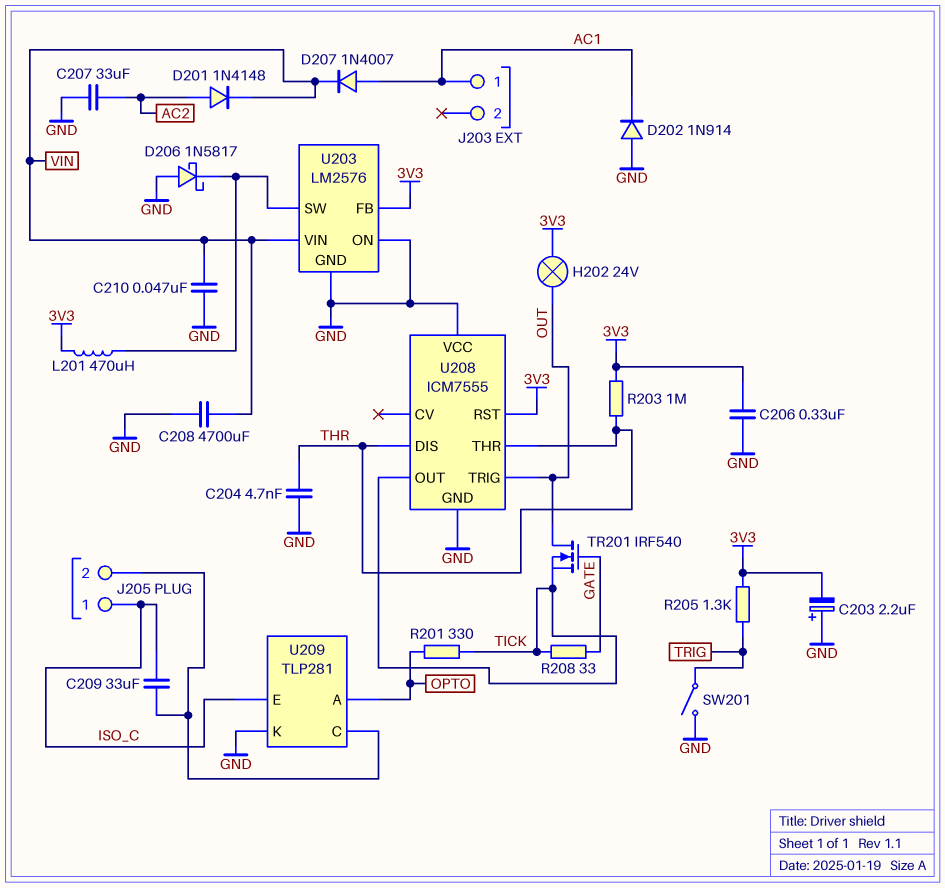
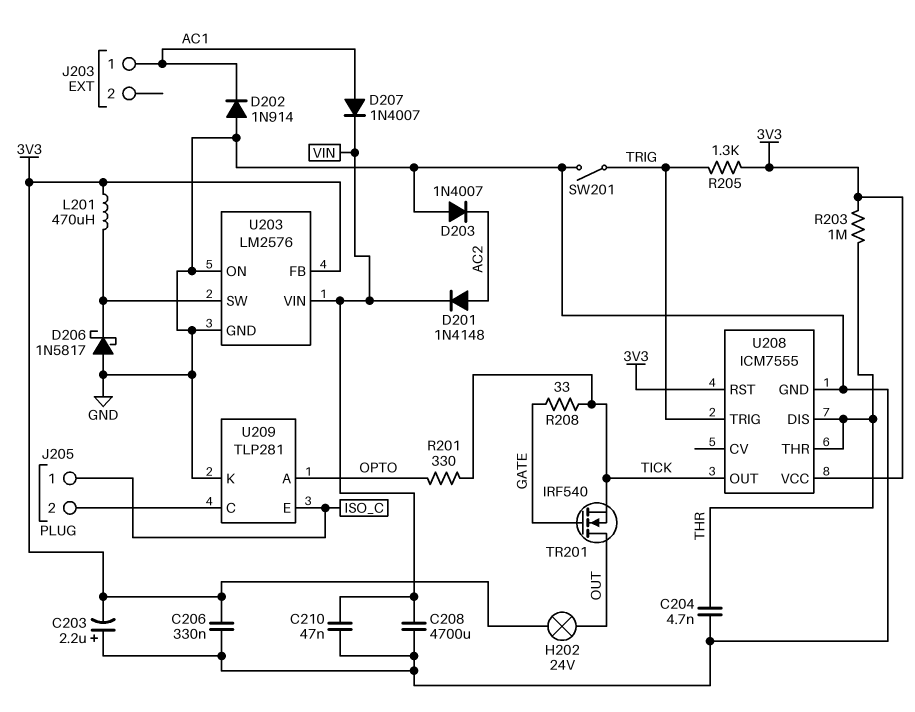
C207: 33uF (AC2, GND) -> none
C209: 33uF (ISO_C, J205/2) -> none
D203: none -> diode 1N4007 (A GND, K AC2)
U208 pin TRIG: OUT -> TRIG
U208 pin VCC: GND -> 3V3

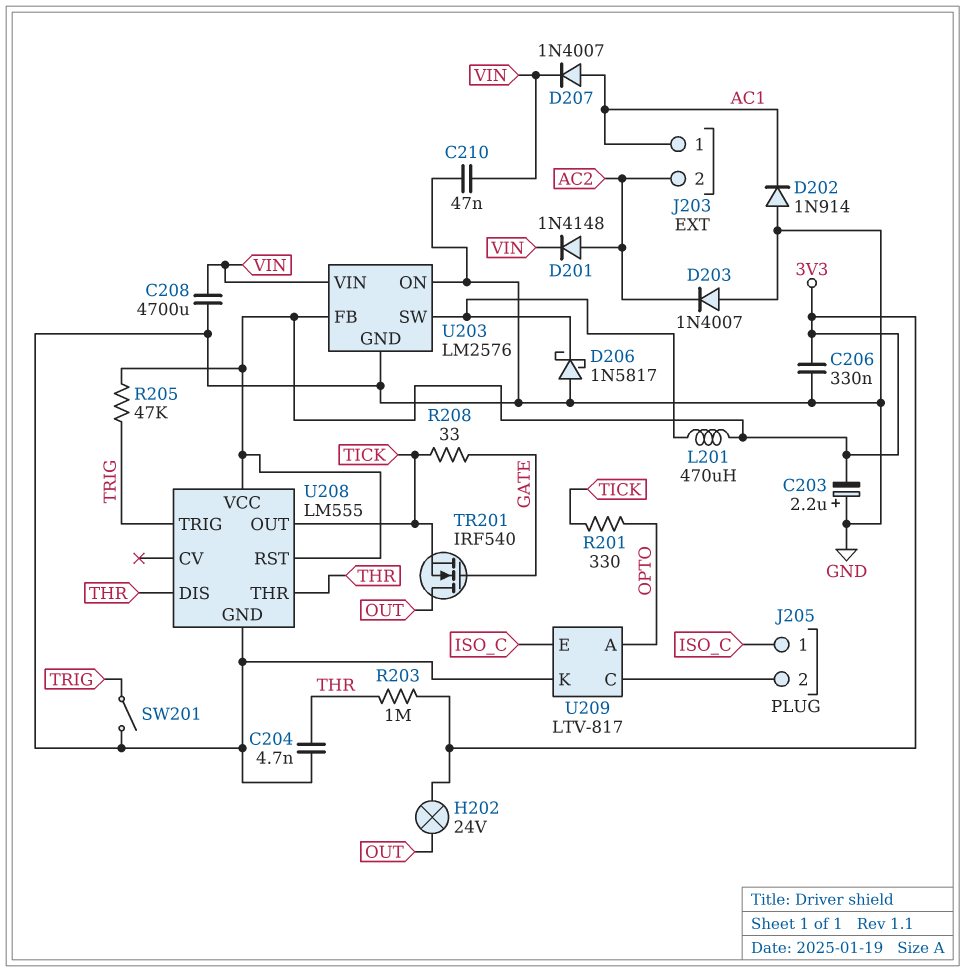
J203 pin 2: none -> AC2
R205: 1.3k (3V3, TRIG) -> 47k (3V3, TRIG)
U208: ICM7555 -> LM555
U209: TLP281 -> LTV-817

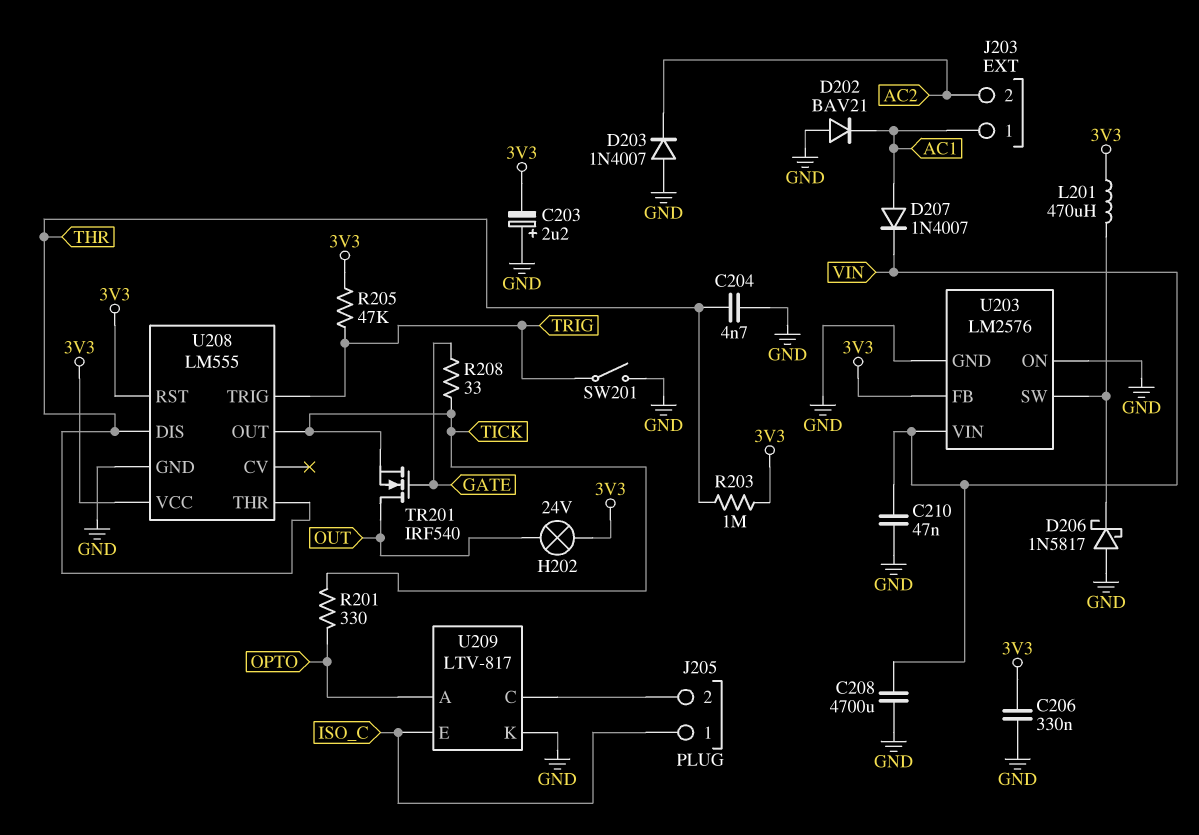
D201: diode 1N4148 (A AC2, K VIN) -> none
D202: diode 1N914 (A GND, K AC1) -> diode BAV21 (A GND, K AC1)

